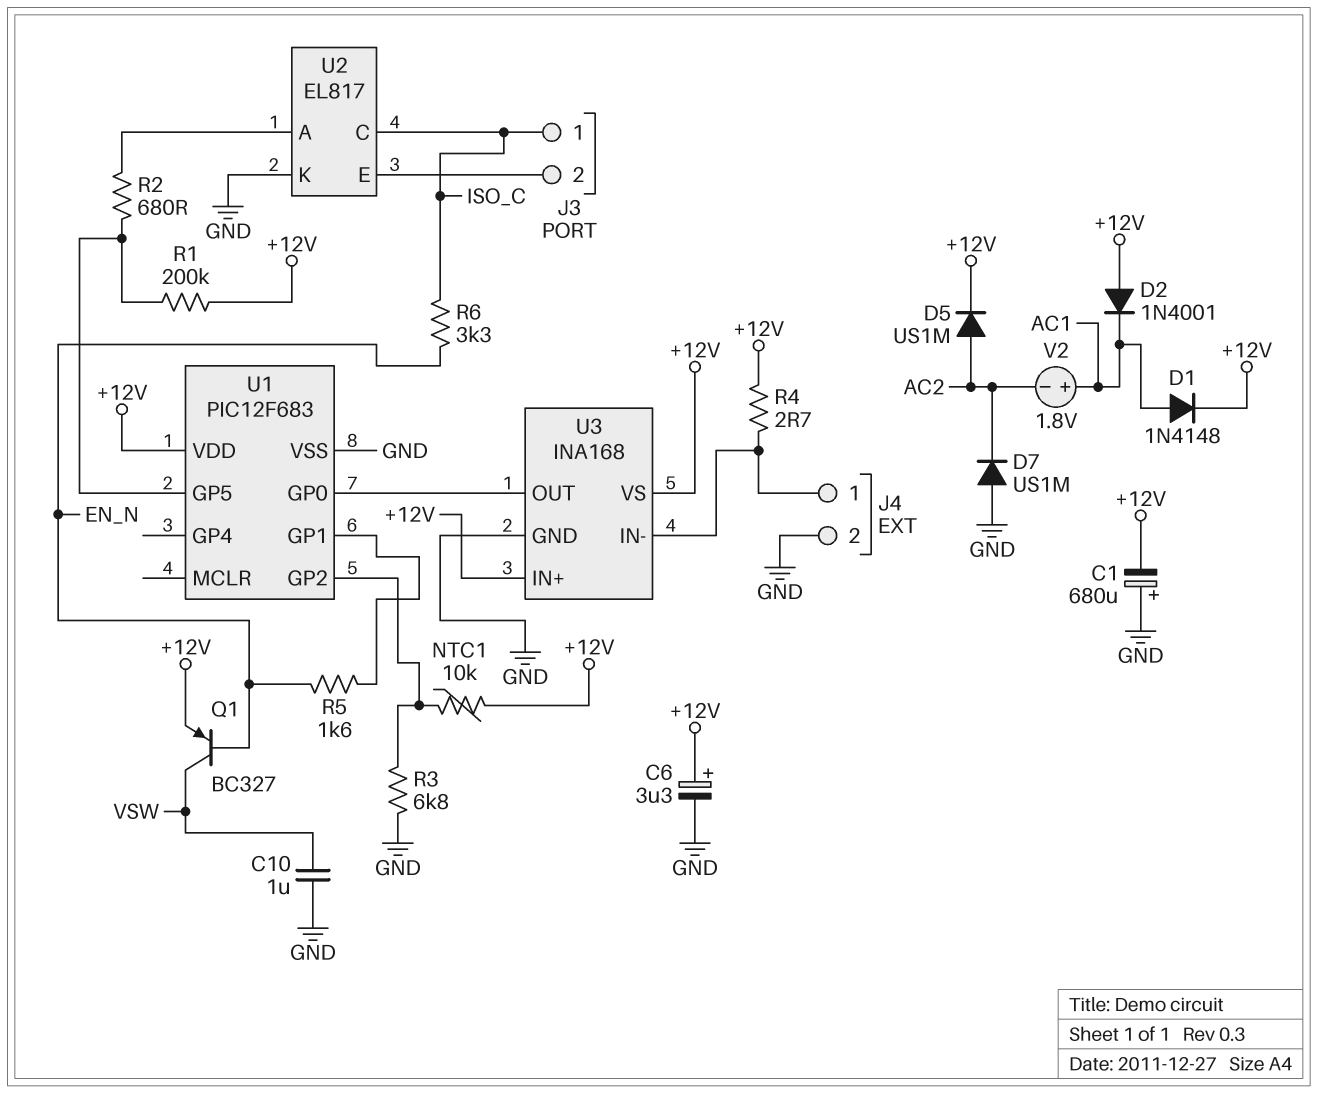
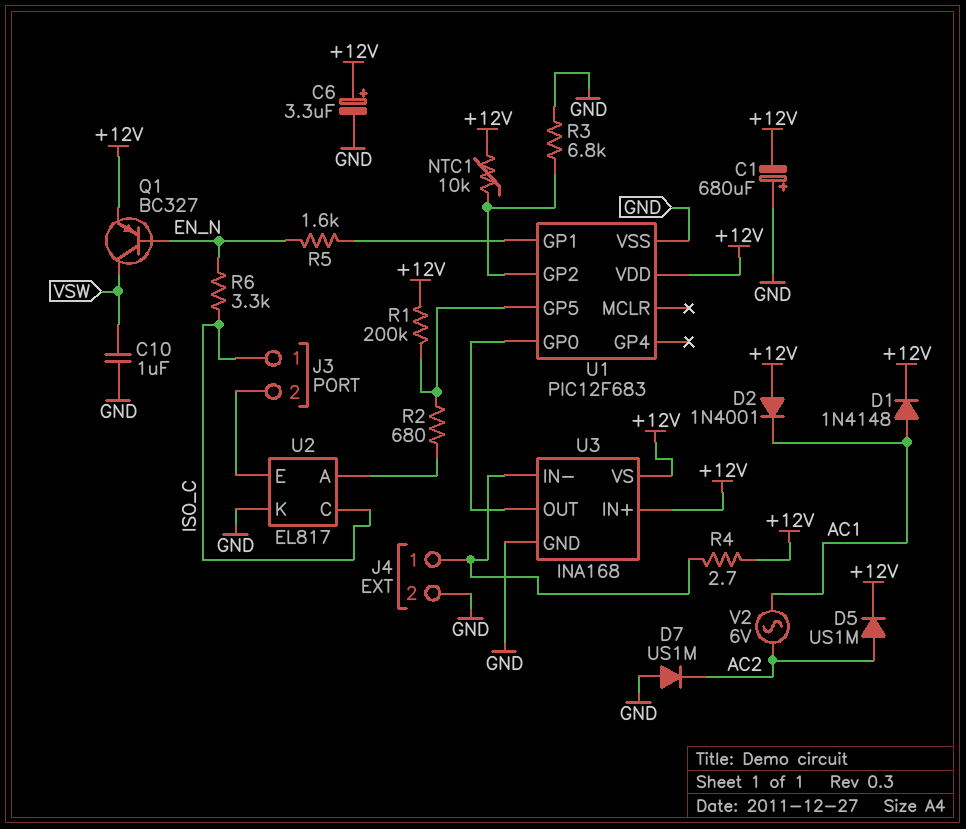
V2: 1.8V (plus AC1, minus AC2) -> AC 6V (AC1, AC2)

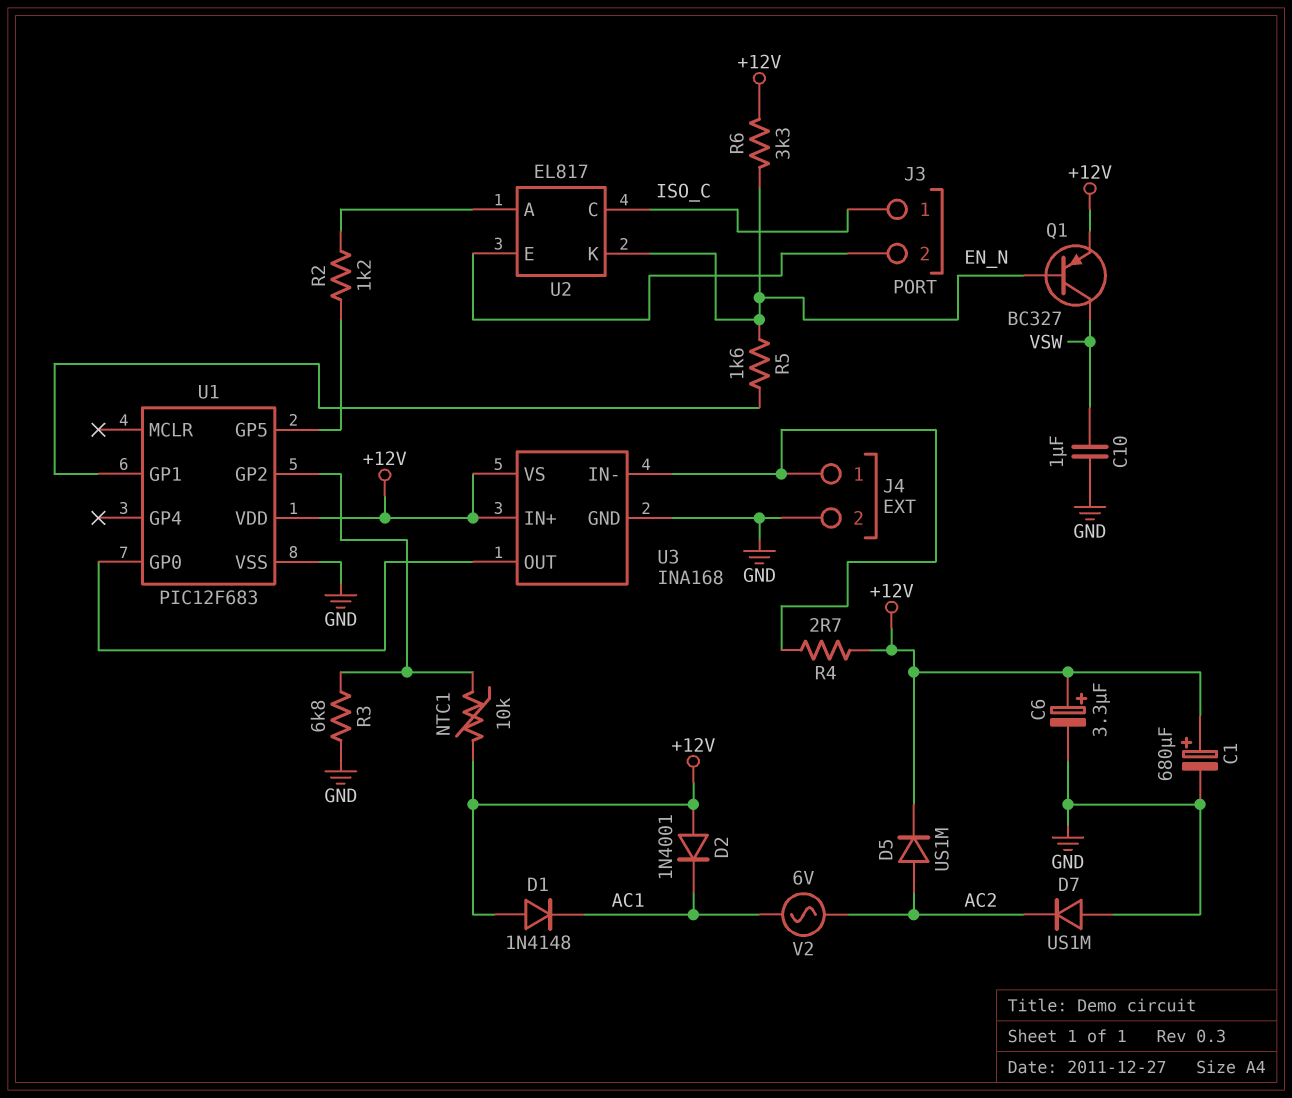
C1: 680uF (plus GND, minus +12V) -> 680uF (plus +12V, minus GND)
D1: diode 1N4148 (A AC1, K +12V) -> diode 1N4148 (A +12V, K AC1)
R1: 200k (+12V, U1/GP5) -> none
R2: 680 (U1/GP5, U2/A) -> 1.2k (U1/GP5, U2/A)
R6: 3.3k (EN_N, ISO_C) -> 3.3k (+12V, EN_N)
U2 pin K: GND -> EN_N

